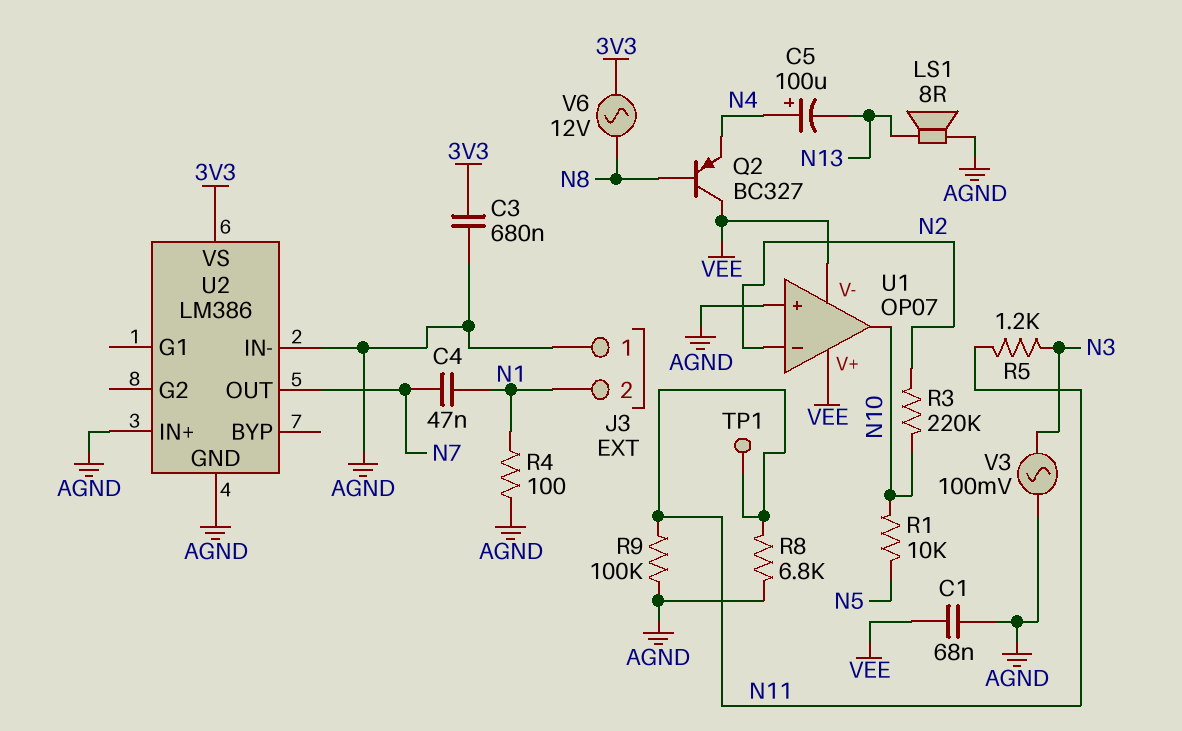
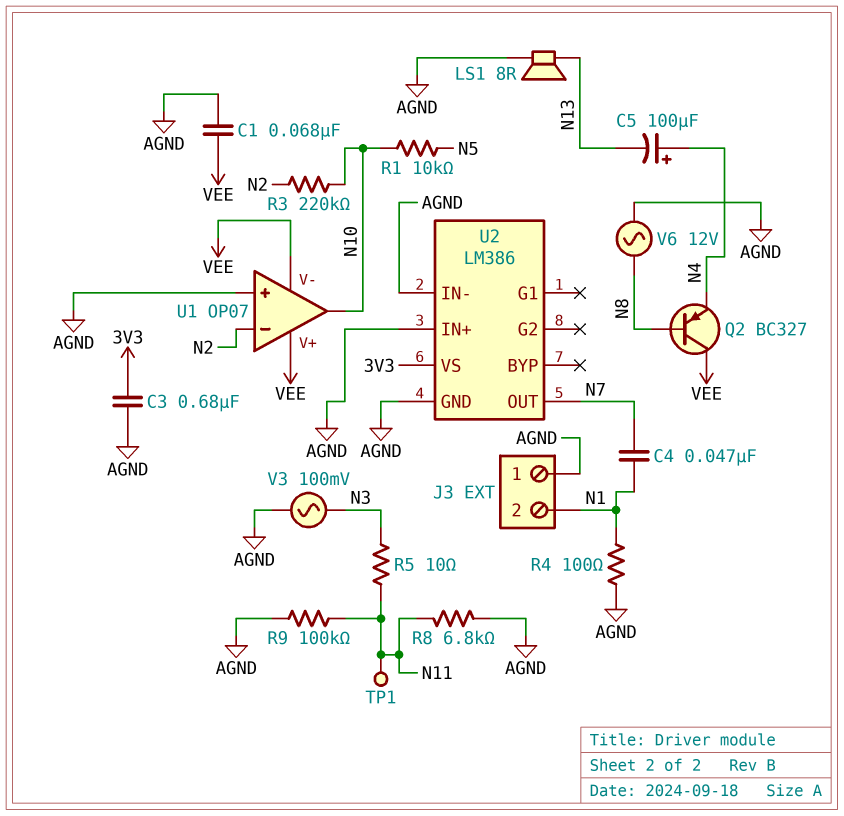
R5: 1.2k (N3, N11) -> 10 (N3, N11)
V6: AC 12V (3V3, N8) -> AC 12V (AGND, N8)

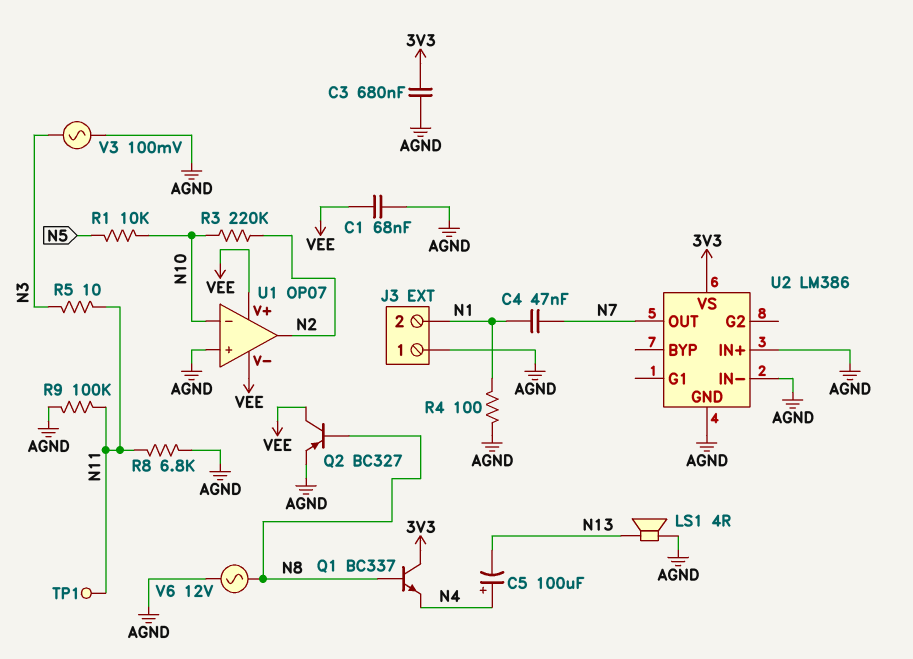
LS1: speaker 8R (AGND, N13) -> speaker 4R (AGND, N13)
Q1: none -> NPN BC337 (B N8, C 3V3, E N4)
Q2: PNP BC327 (B N8, C VEE, E N4) -> PNP BC327 (B N8, C VEE, E AGND)
U1 pin in-: N2 -> N10
U1 pin out: N10 -> N2

